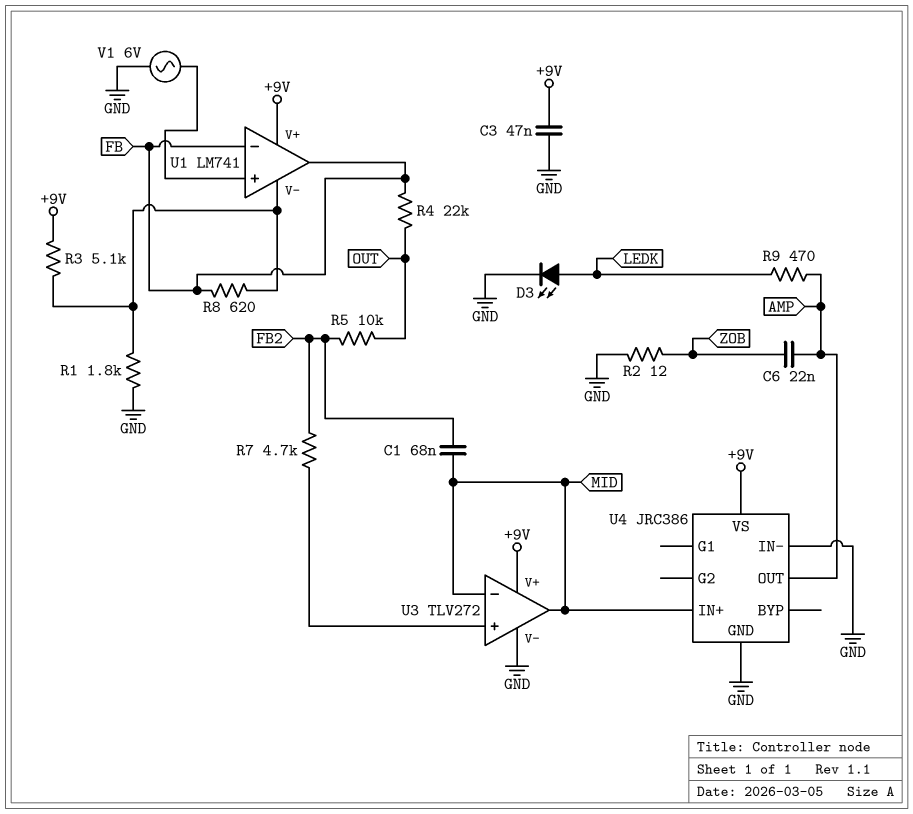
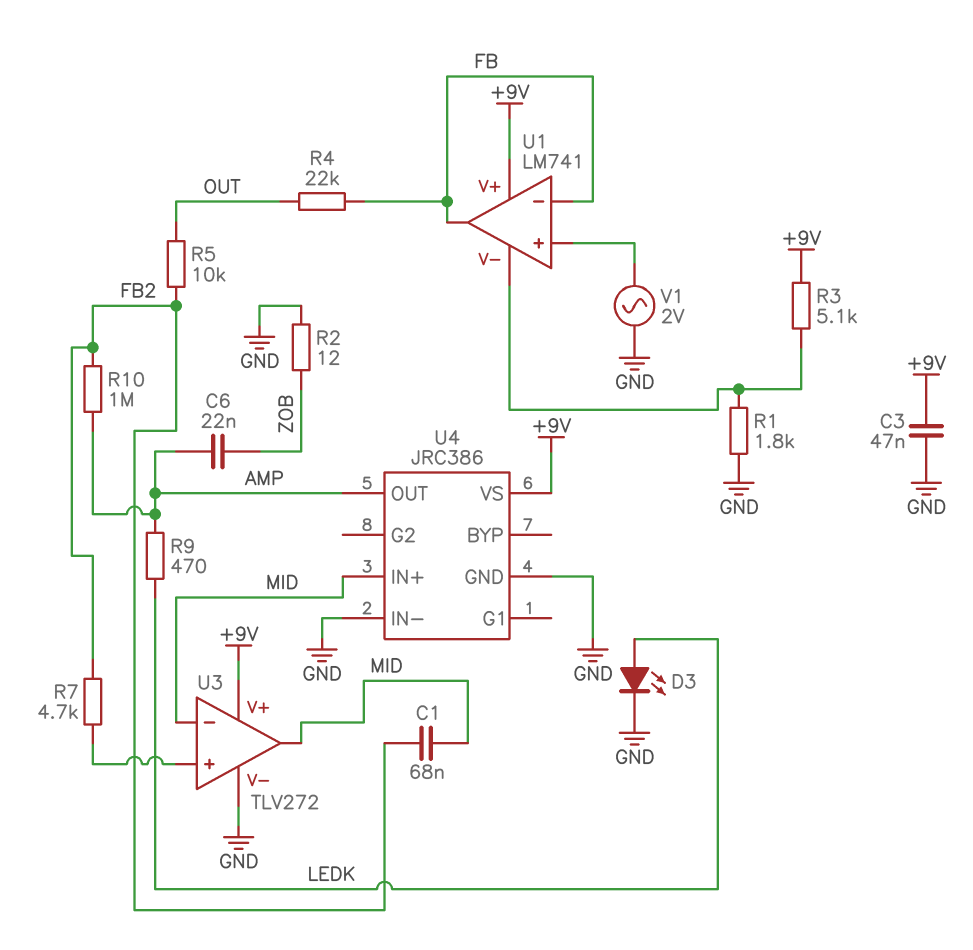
R8: 620 (FB, U1/V-) -> none
R10: none -> 1M (AMP, FB2)
V1: AC 6V (GND, U1/in+) -> AC 2V (GND, U1/in+)

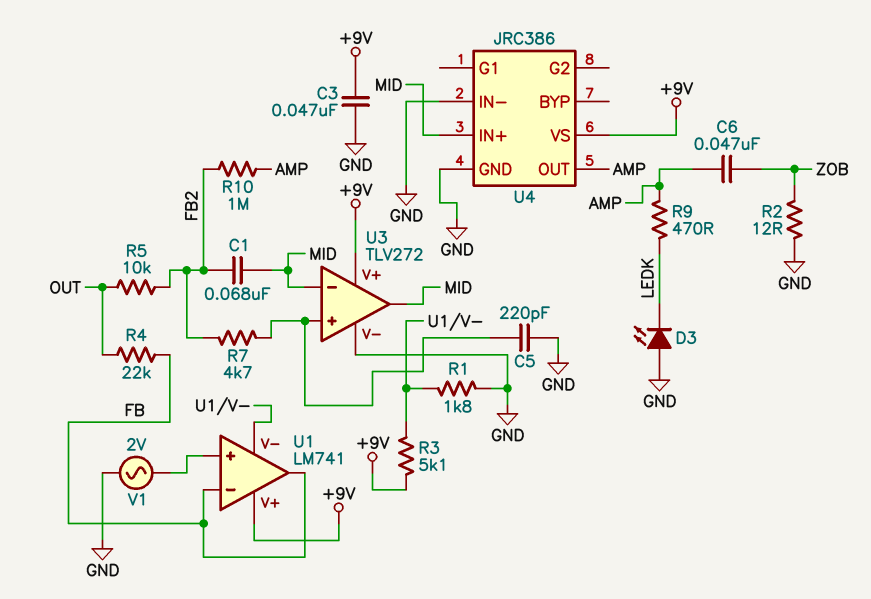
C5: none -> 220pF (GND, U3/in+)
C6: 22nF (AMP, ZOB) -> 47nF (AMP, ZOB)
D3: LED (A LEDK, K GND) -> LED (A GND, K LEDK)

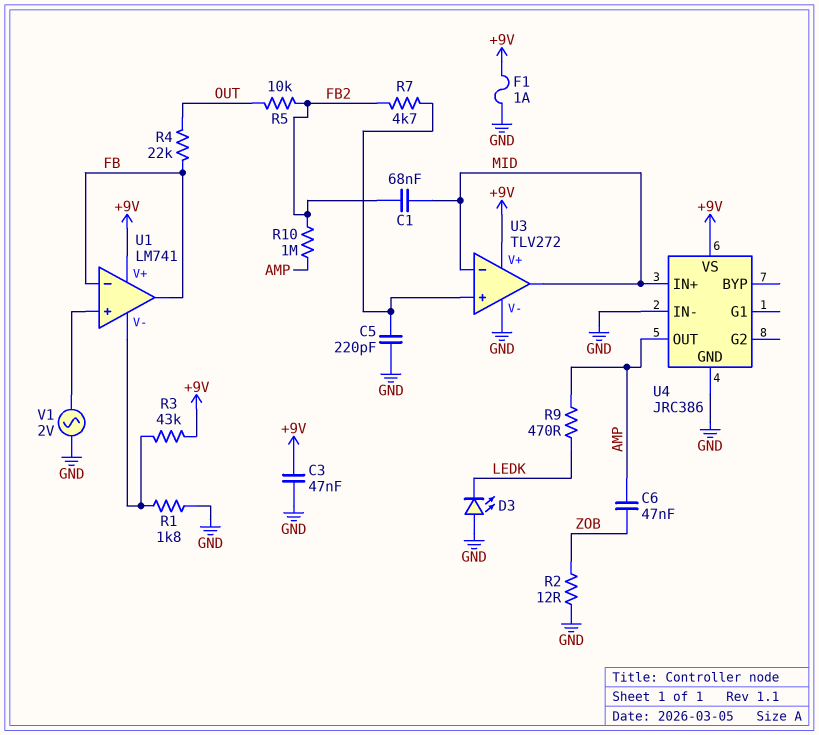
F1: none -> 1A (+9V, GND)
R3: 5.1k (+9V, U1/V-) -> 43k (+9V, U1/V-)

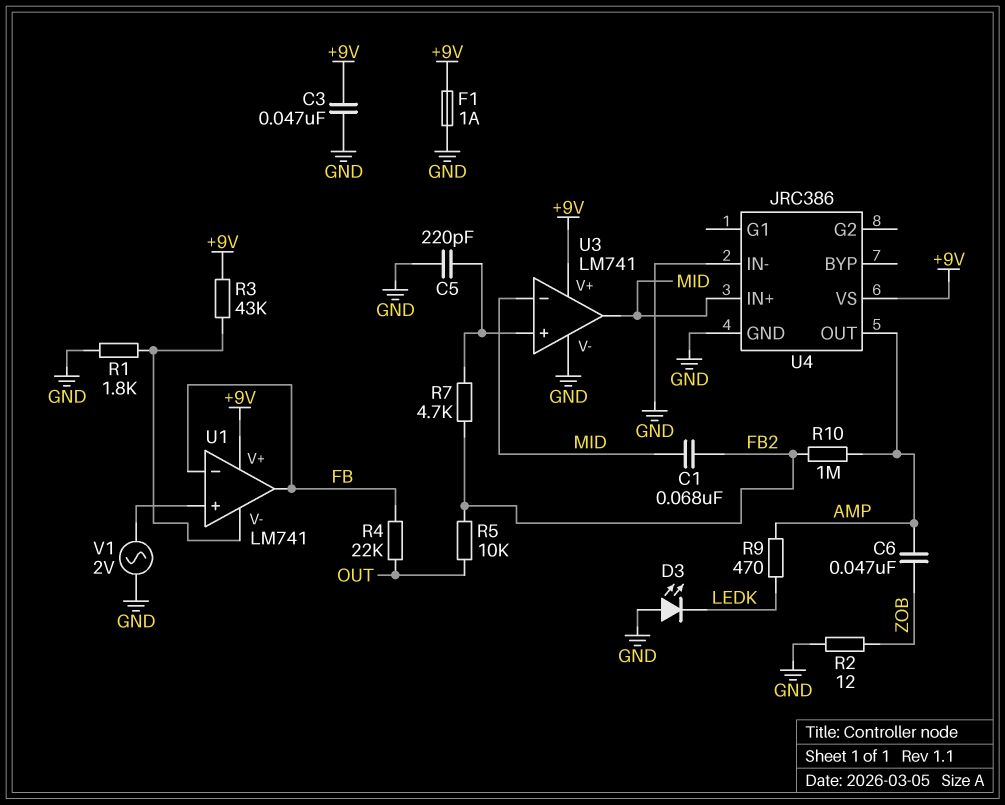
U3: TLV272 -> LM741

